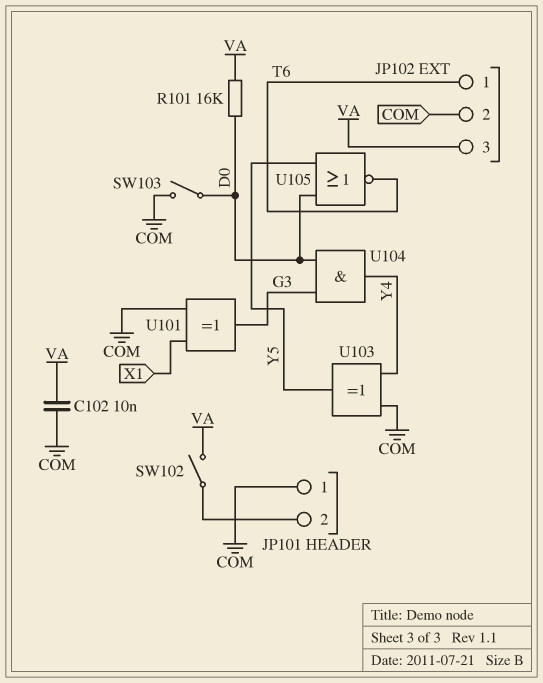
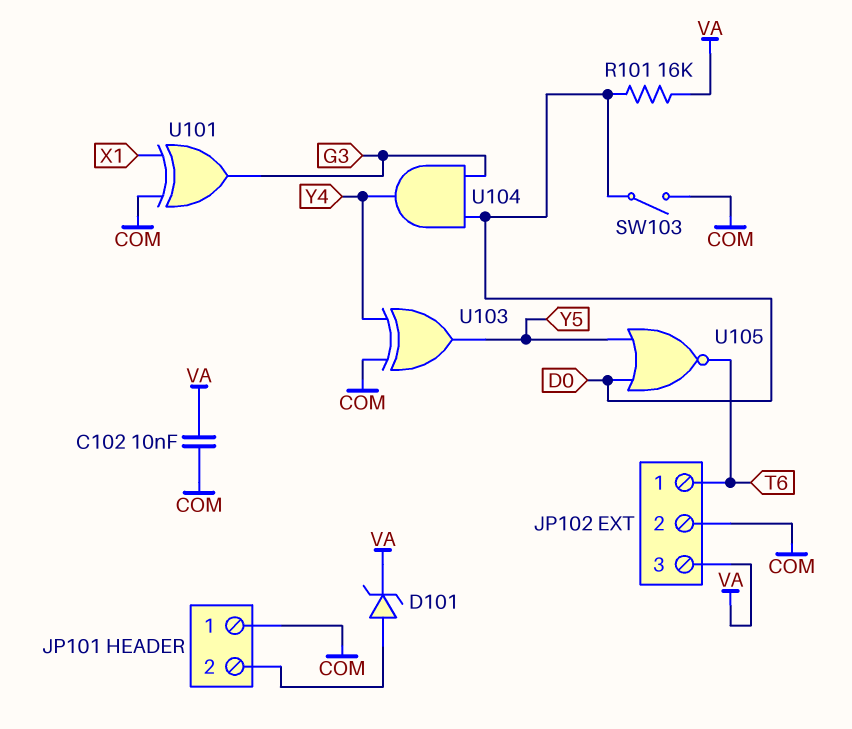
D101: none -> zener (A JP101/2, K VA)
SW102: switch (JP101/2, VA) -> none

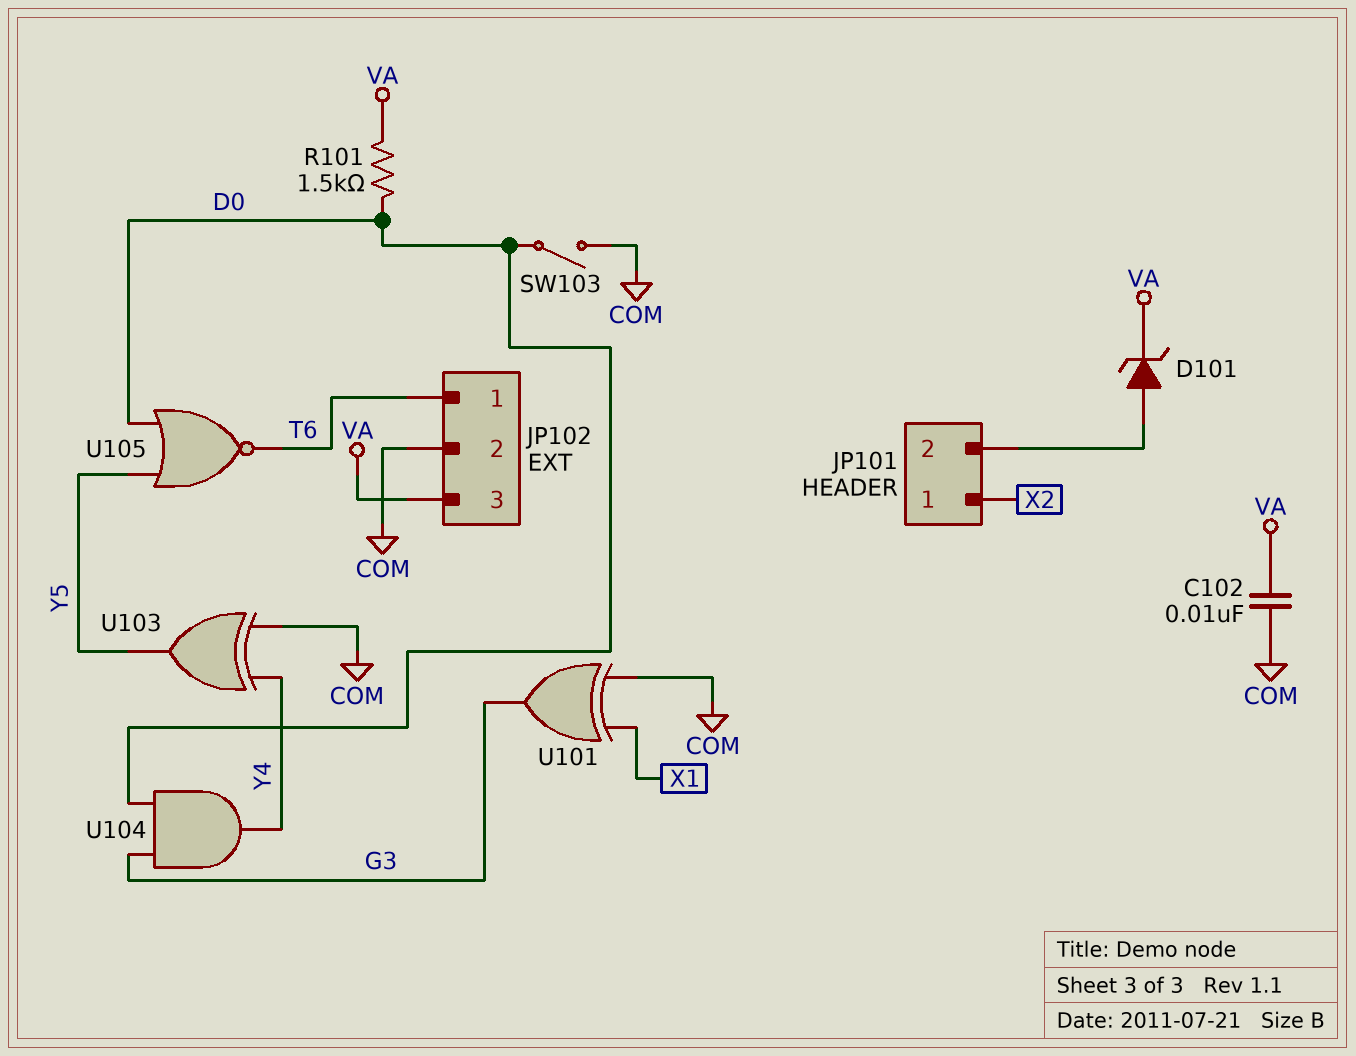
JP101 pin 1: COM -> X2
R101: 16k (D0, VA) -> 1.5k (D0, VA)

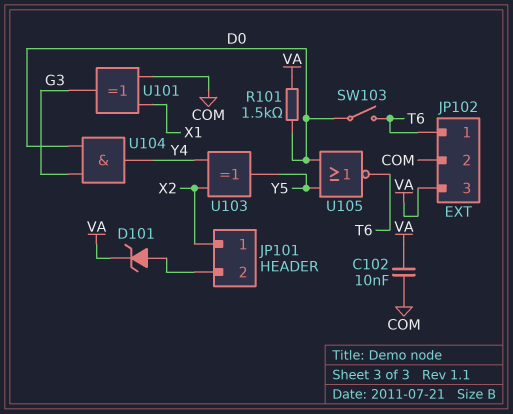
SW103: switch (COM, D0) -> switch (D0, T6)
U103: XOR (in COM, in Y4, out Y5) -> XOR (in X2, in Y4, out Y5)

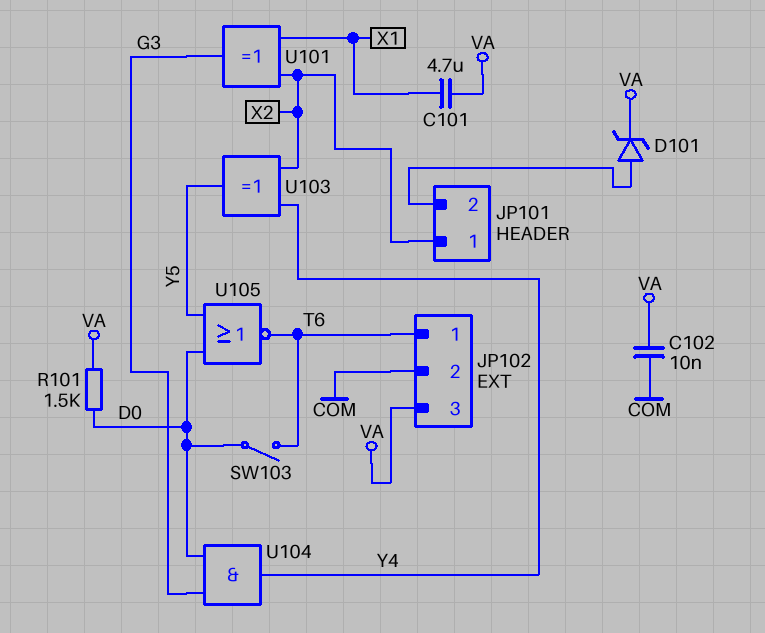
C101: none -> 4.7uF (VA, X1)
U101: XOR (in COM, in X1, out G3) -> XOR (in X1, in X2, out G3)

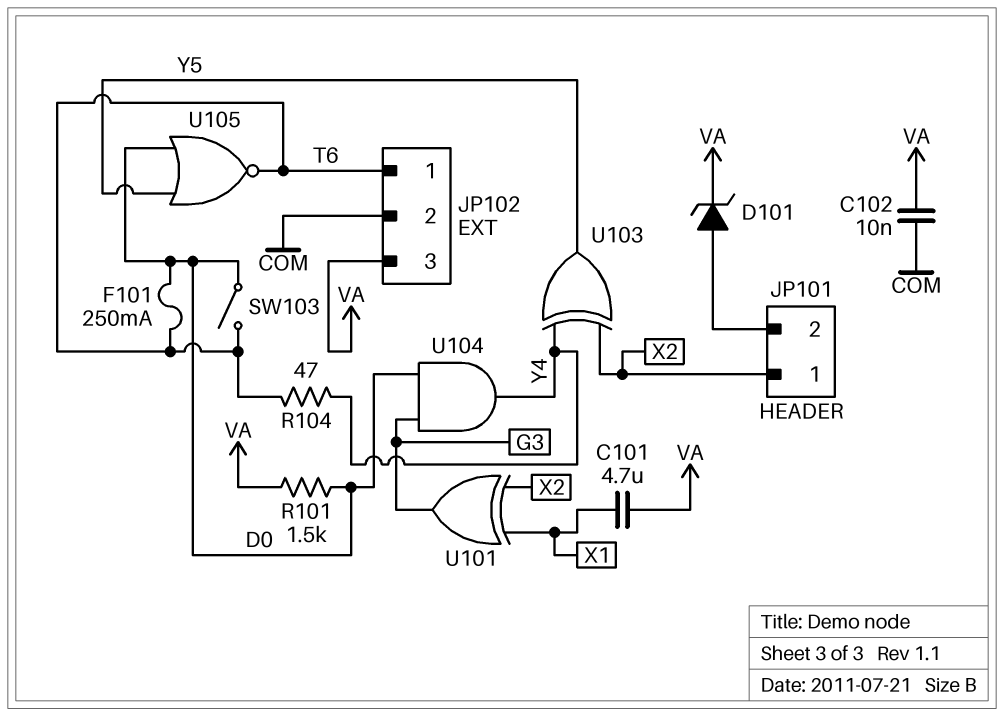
F101: none -> 250mA (D0, T6)
R104: none -> 47 (T6, Y4)

